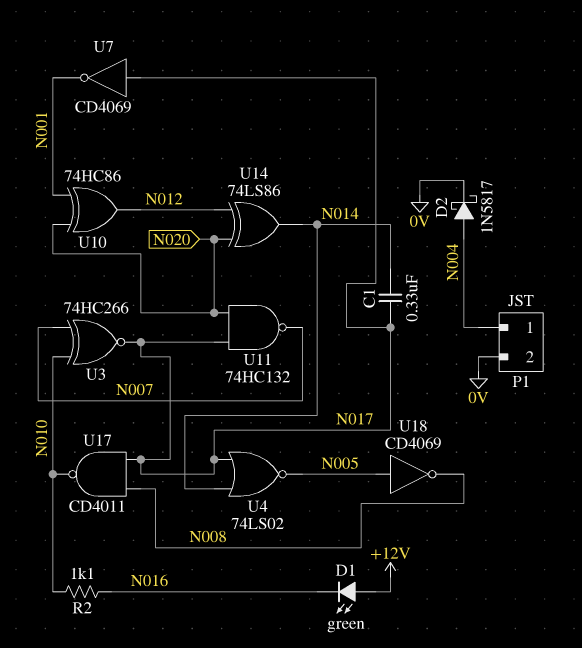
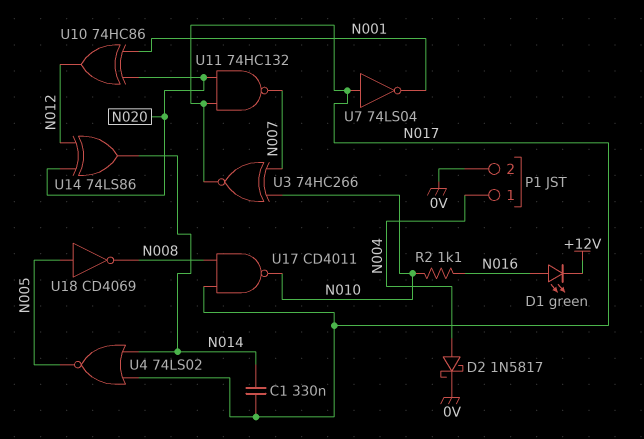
D1: LED green (A +12V, K N016) -> LED green (A N016, K +12V)
U7: NOT CD4069 (in N017, out N001) -> NOT 74LS04 (in N017, out N001)

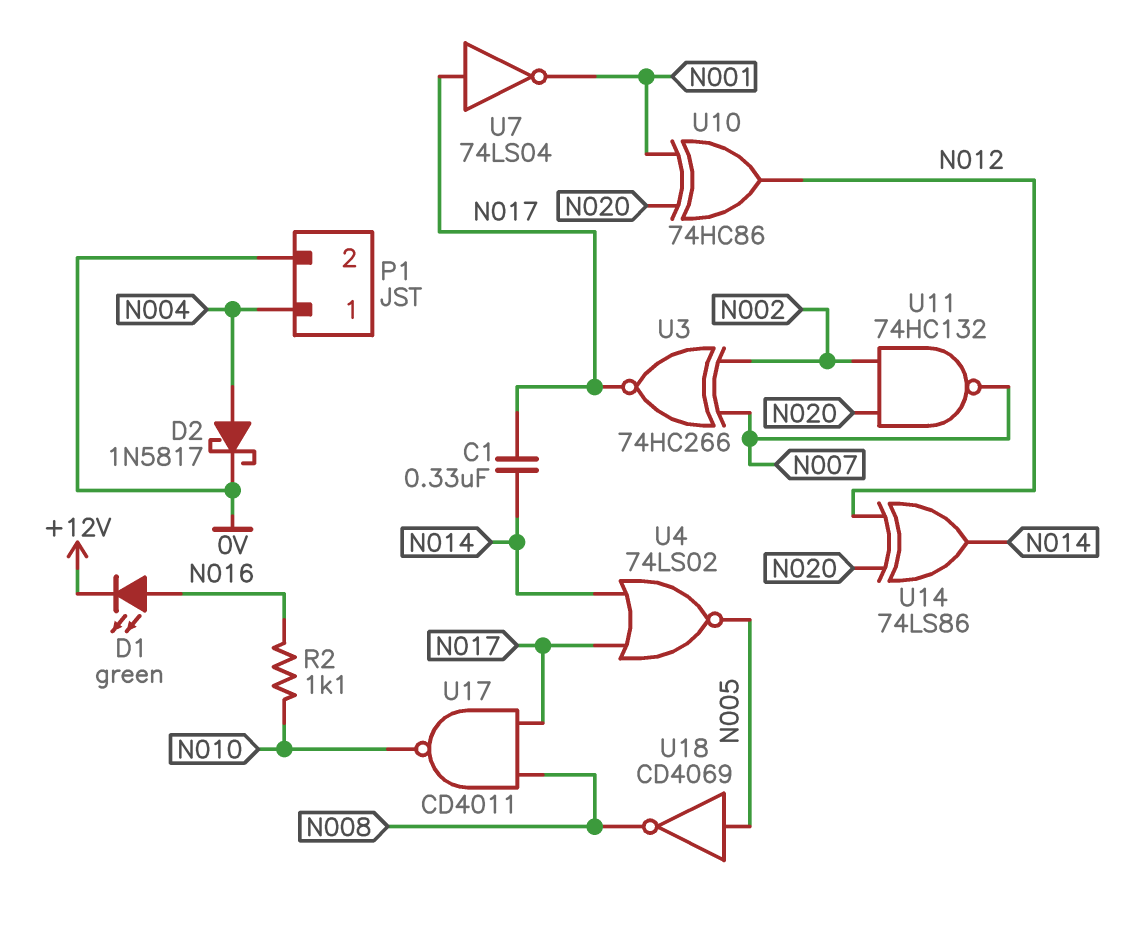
U3: XNOR 74HC266 (in N007, in N010, out N017) -> XNOR 74HC266 (in N002, in N007, out N017)
U11: NAND 74HC132 (in N017, in N020, out N007) -> NAND 74HC132 (in N002, in N020, out N007)

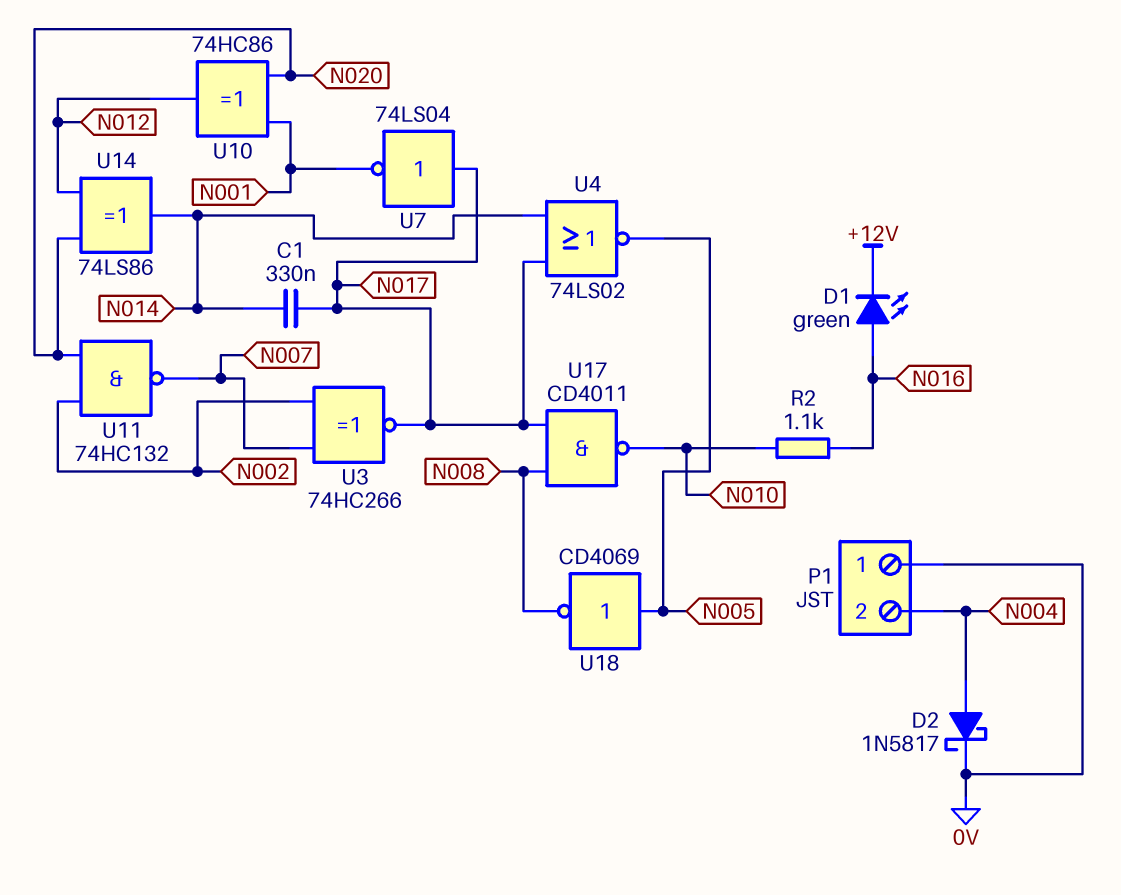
P1 pin 1: N004 -> 0V
P1 pin 2: 0V -> N004

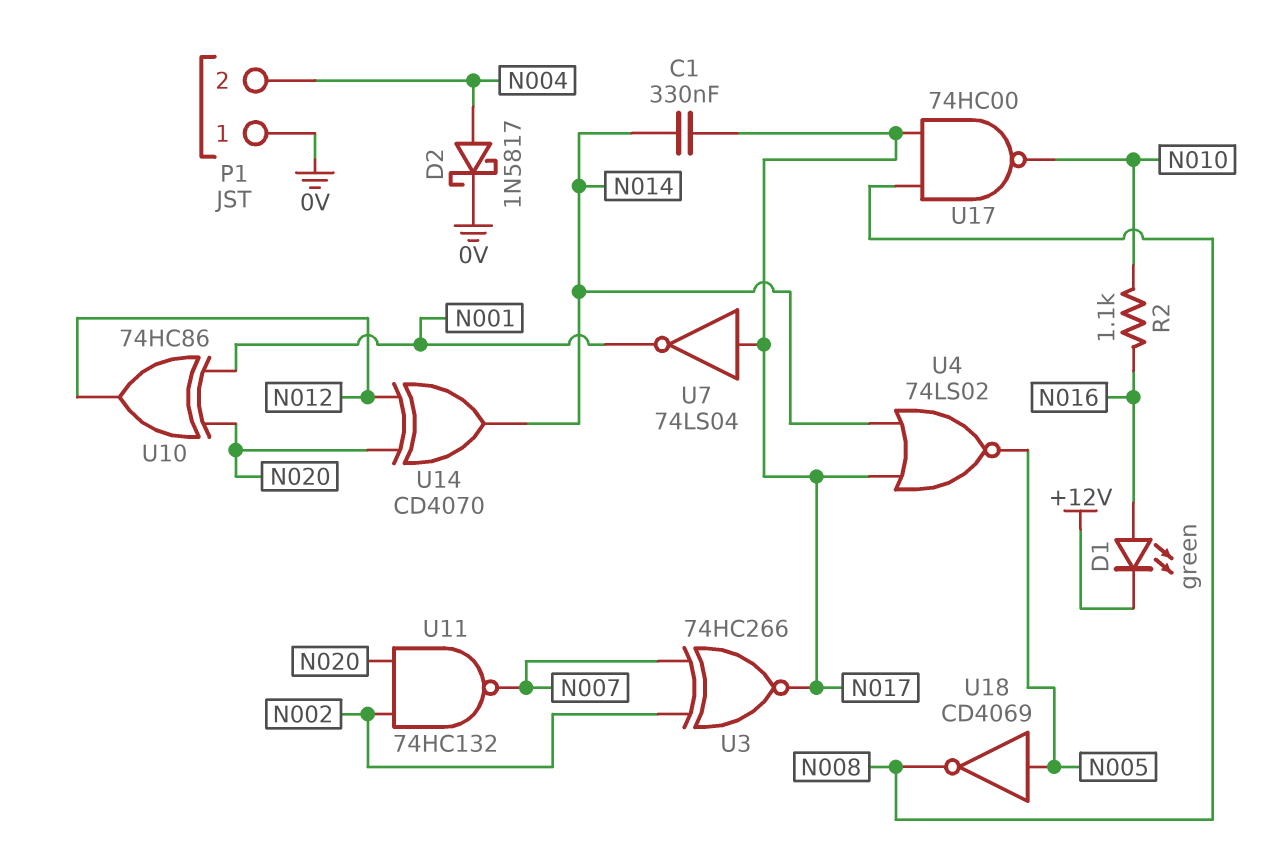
U14: XOR 74LS86 (in N012, in N020, out N014) -> XOR CD4070 (in N012, in N020, out N014)
U17: NAND CD4011 (in N008, in N017, out N010) -> NAND 74HC00 (in N008, in N017, out N010)

